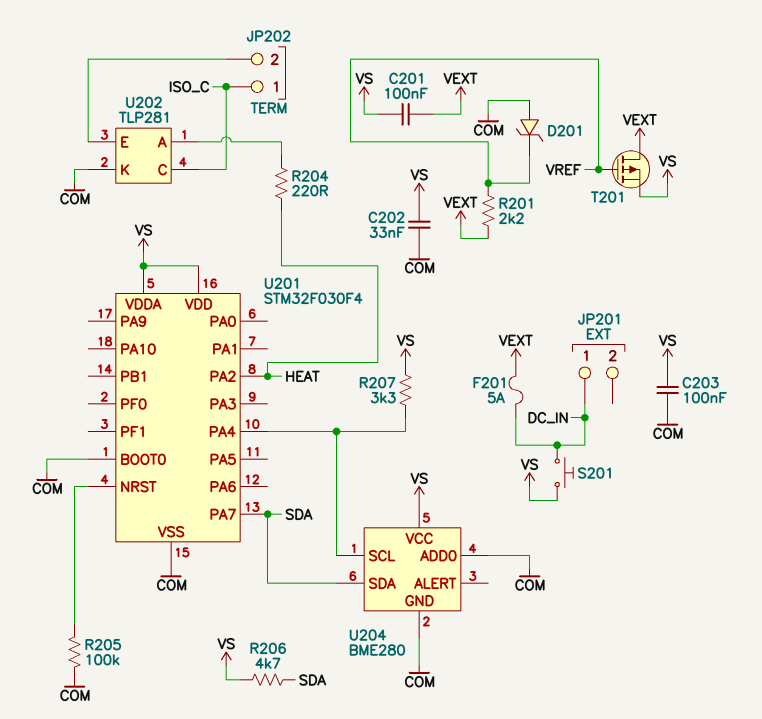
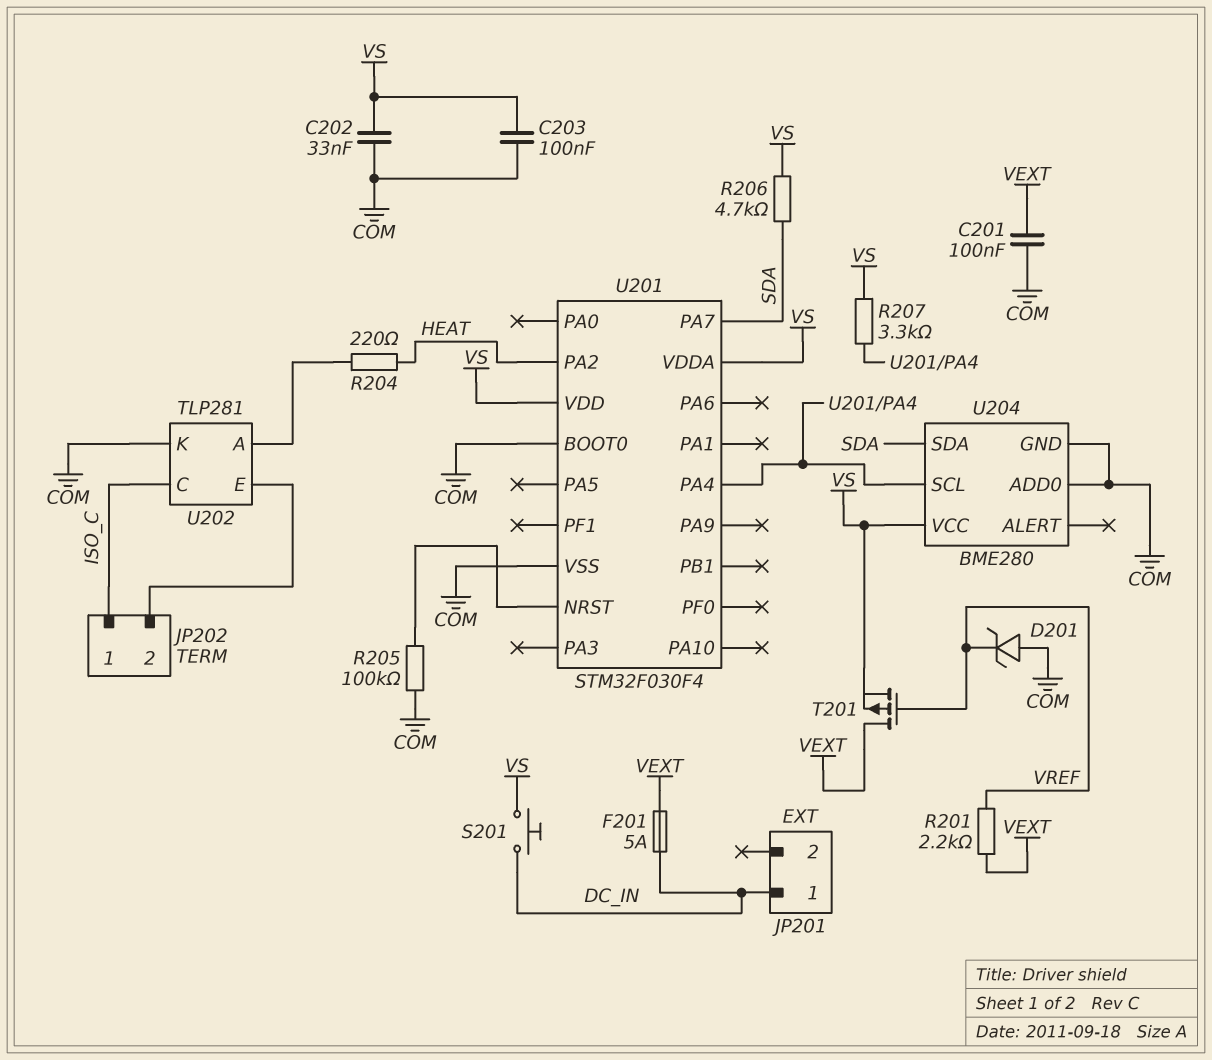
C201: 100nF (VEXT, VS) -> 100nF (COM, VEXT)

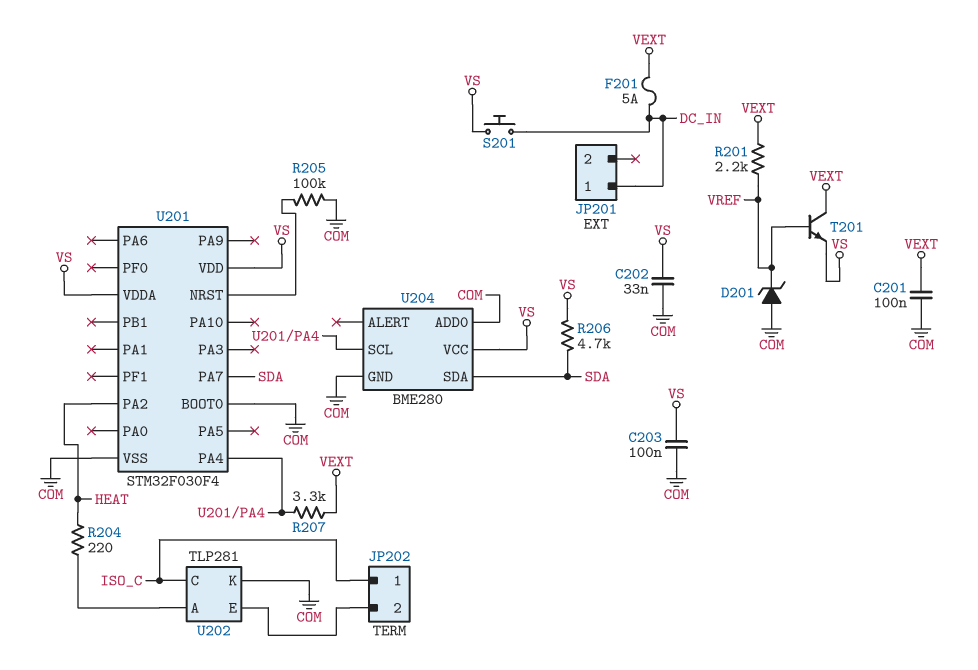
R207: 3.3k (U201/PA4, VS) -> 3.3k (U201/PA4, VEXT)
T201: PMOS (G VREF, D VEXT, S VS) -> NPN (B VREF, C VEXT, E VS)

